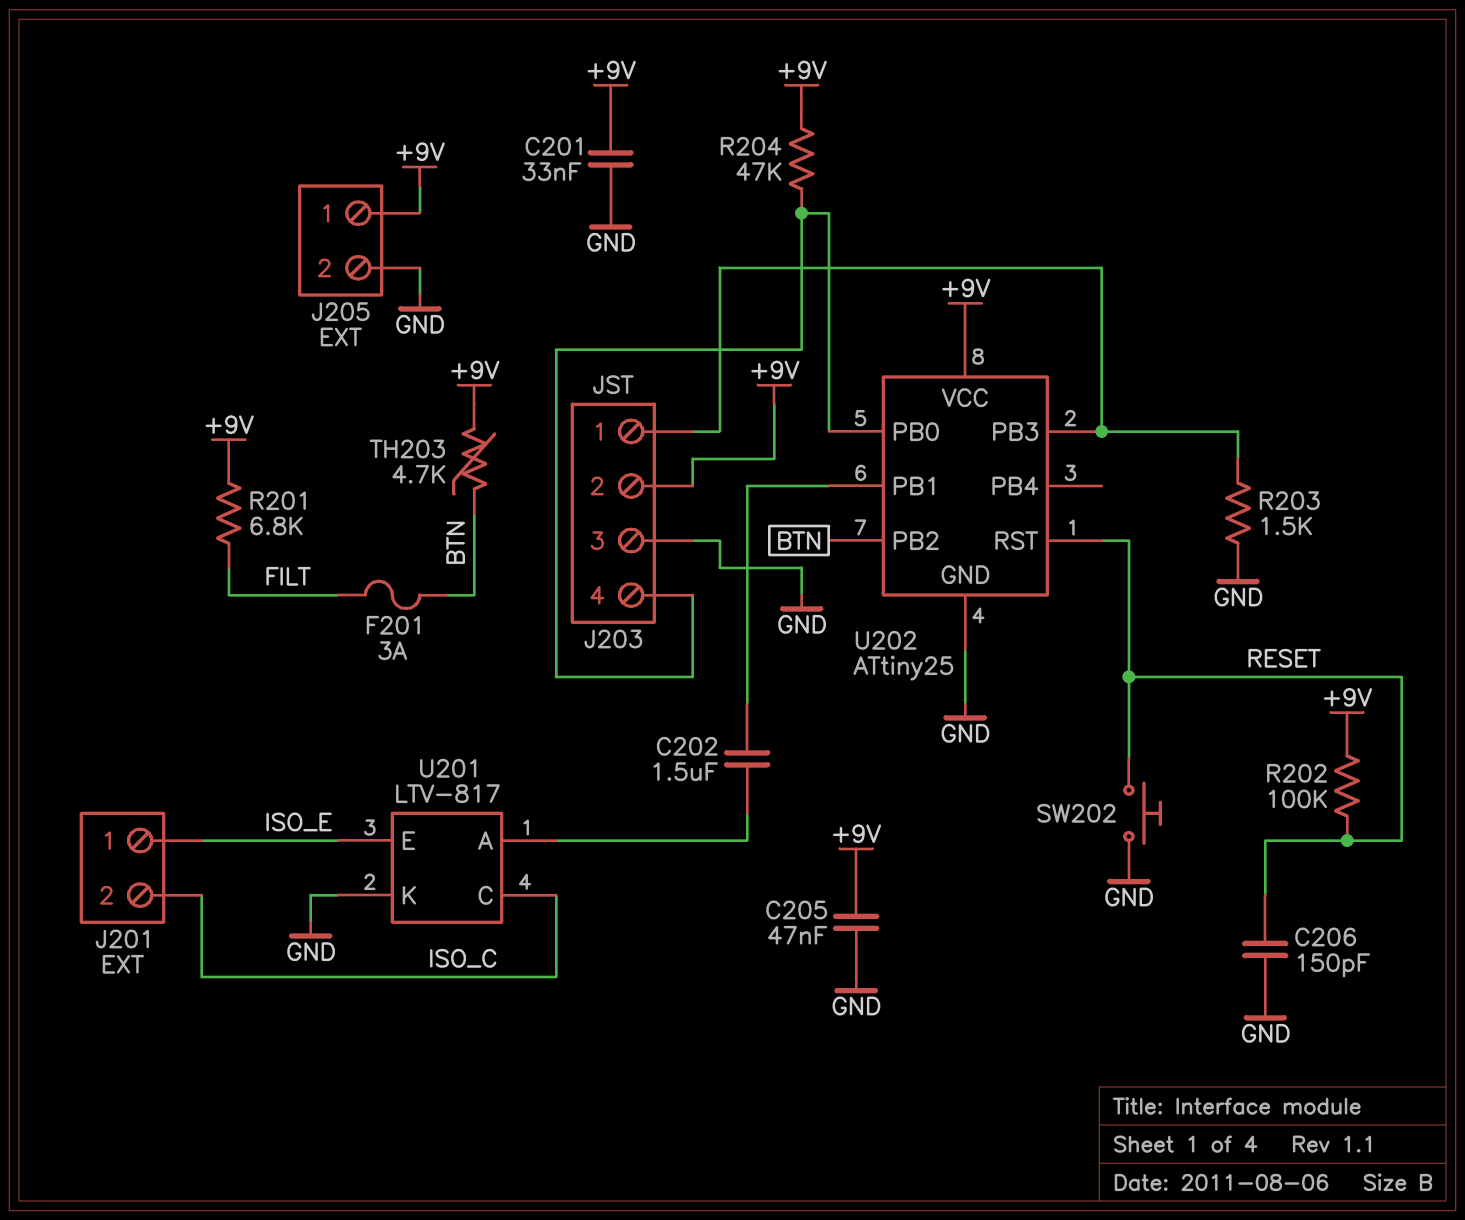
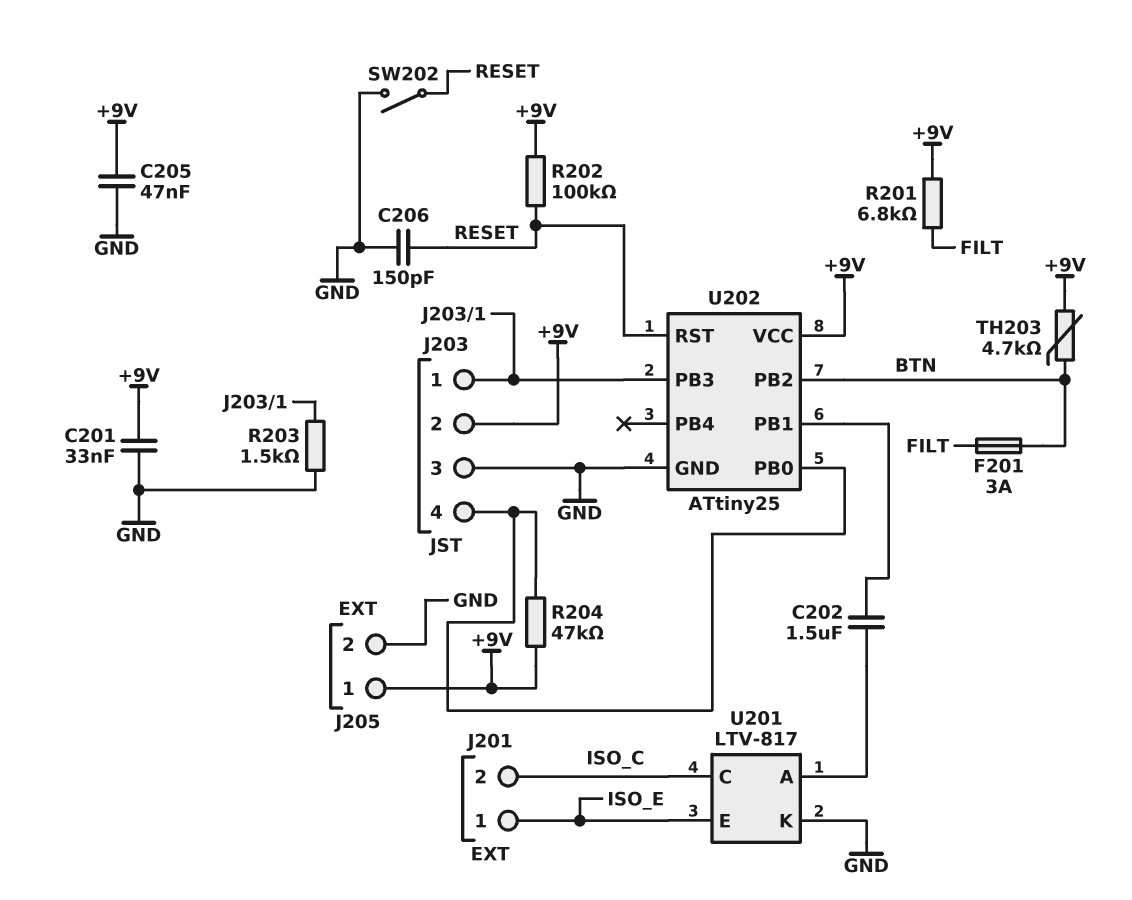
SW202: button (GND, RESET) -> switch (GND, RESET)

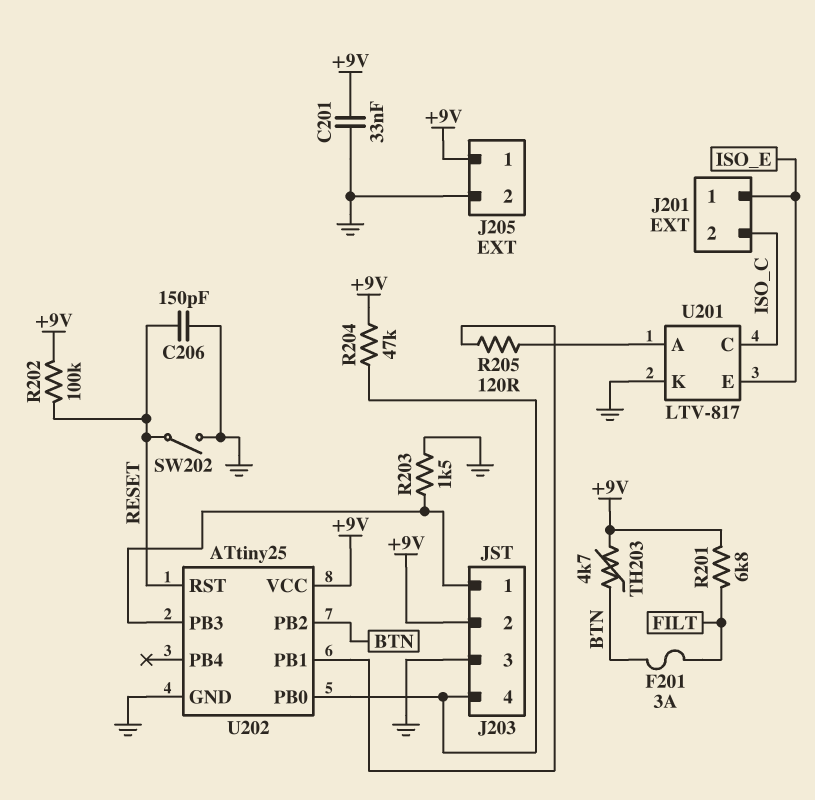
C202: 1.5uF (U201/A, U202/PB1) -> none
C205: 47nF (+9V, GND) -> none
R205: none -> 120 (U201/A, U202/PB1)

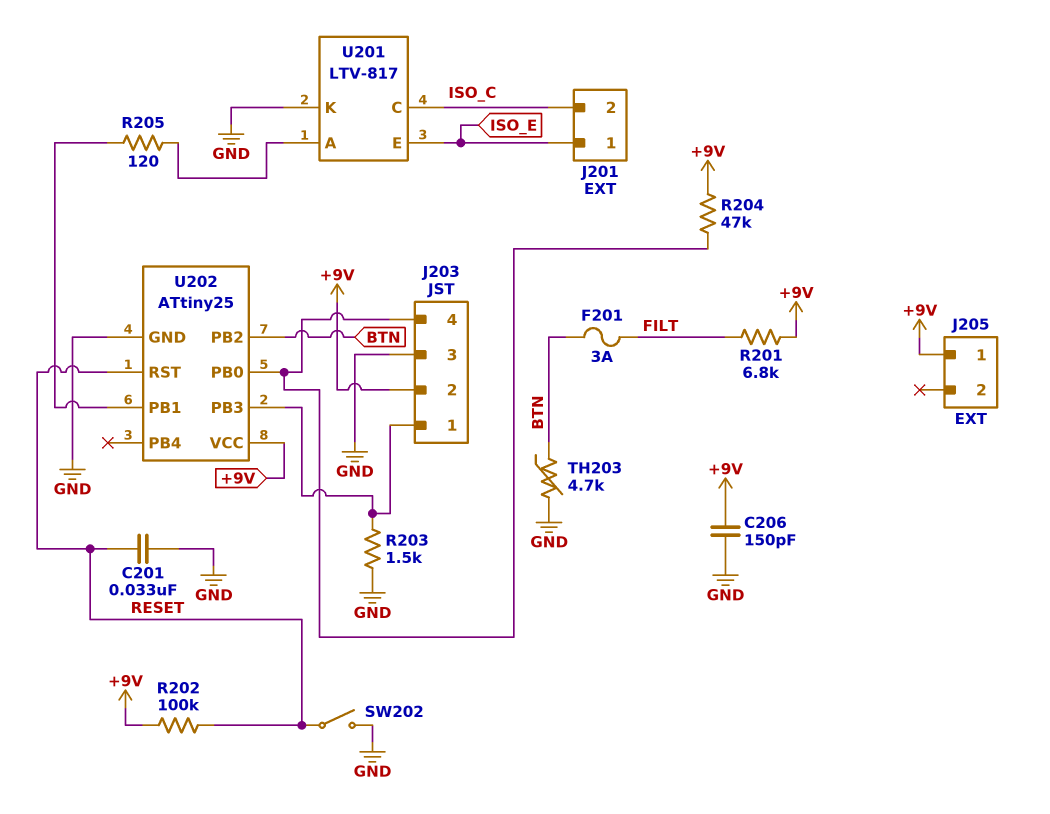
C201: 33nF (+9V, GND) -> 33nF (GND, RESET)
C206: 150pF (GND, RESET) -> 150pF (+9V, GND)
J205 pin 2: GND -> none
TH203: 4.7k (+9V, BTN) -> 4.7k (BTN, GND)

